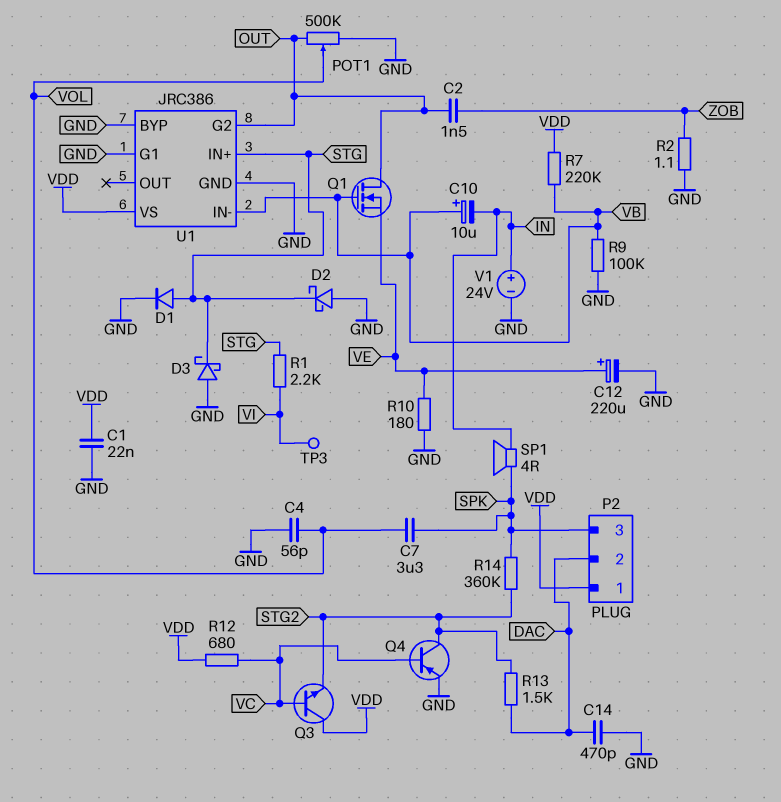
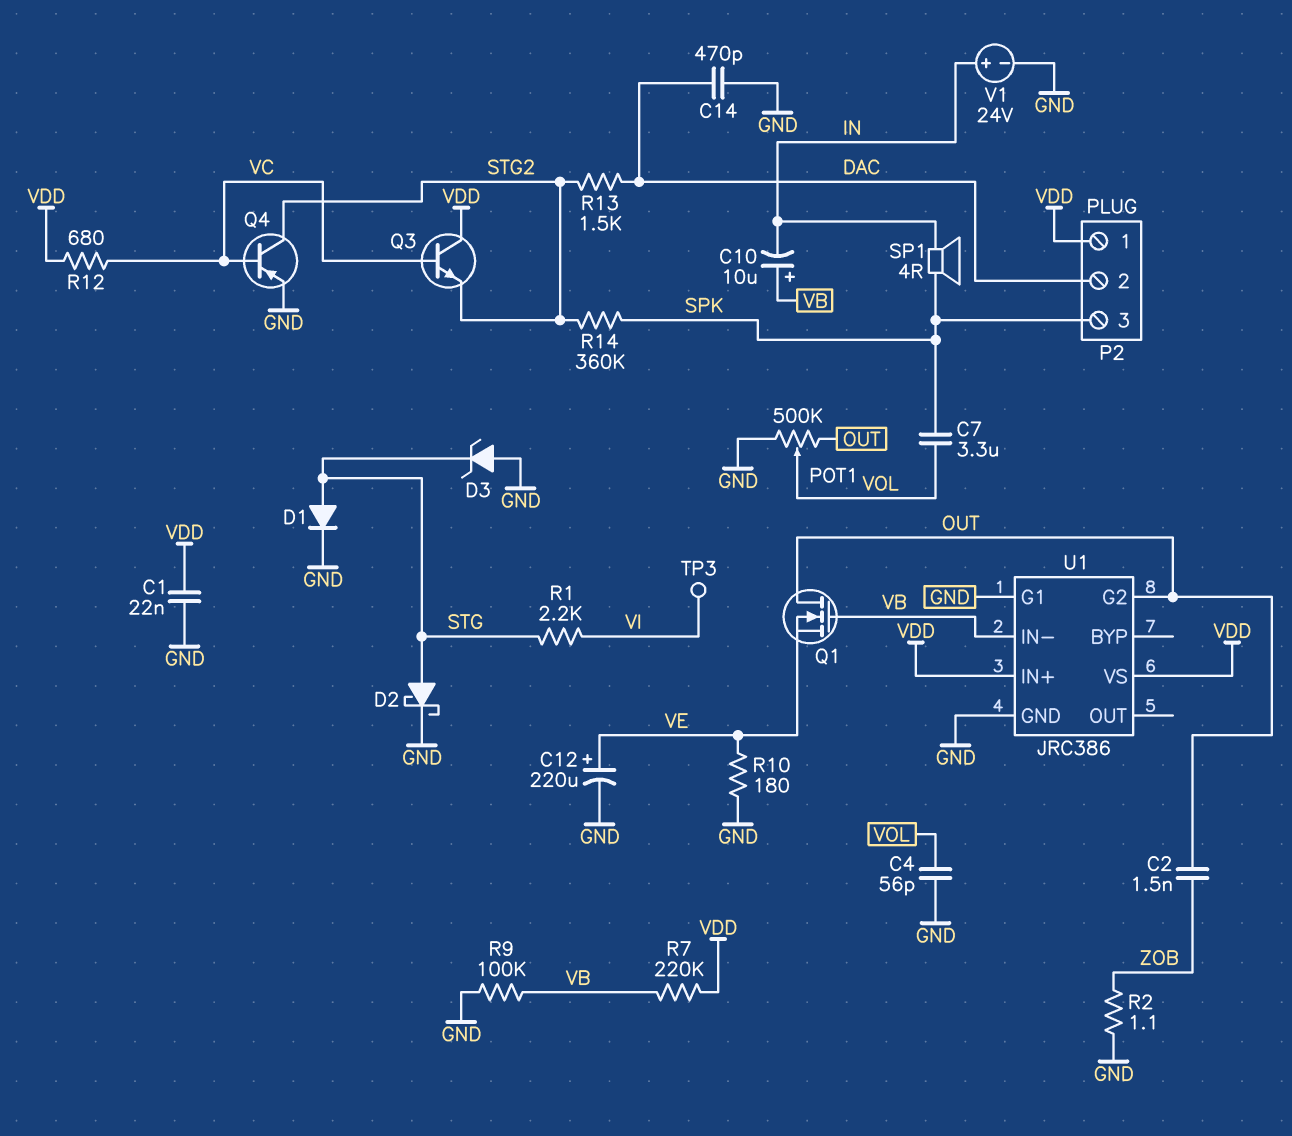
D2: schottky (A GND, K STG) -> schottky (A STG, K GND)
D3: schottky (A GND, K STG) -> zener (A GND, K STG)
U1 pin BYP: GND -> none
U1 pin IN+: STG -> VDD

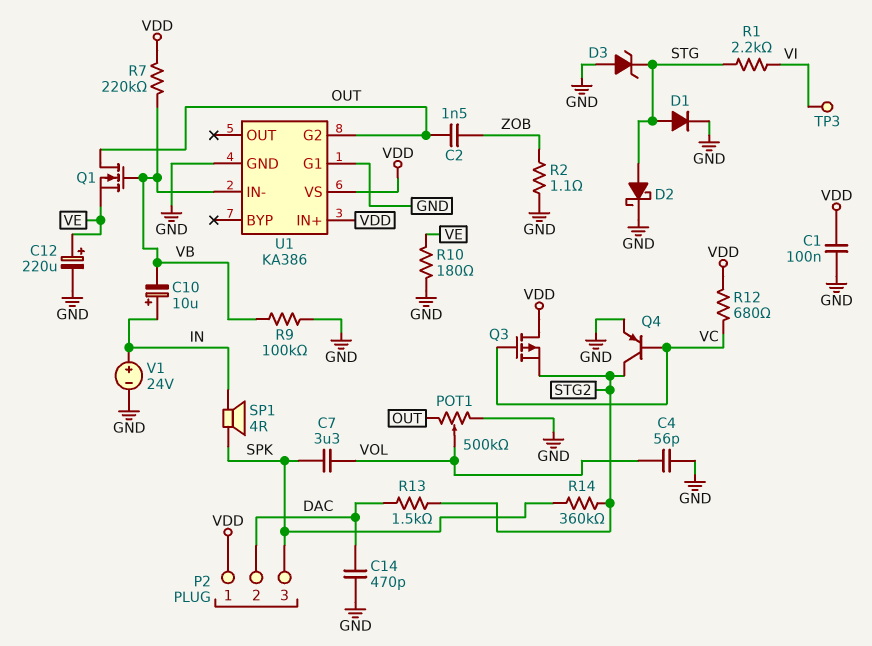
C1: 22nF (GND, VDD) -> 100nF (GND, VDD)
C10: 10uF (plus VB, minus IN) -> 10uF (plus IN, minus VB)
Q3: NPN (B VC, C VDD, E STG2) -> PMOS (G VC, D VDD, S STG2)
U1: JRC386 -> KA386

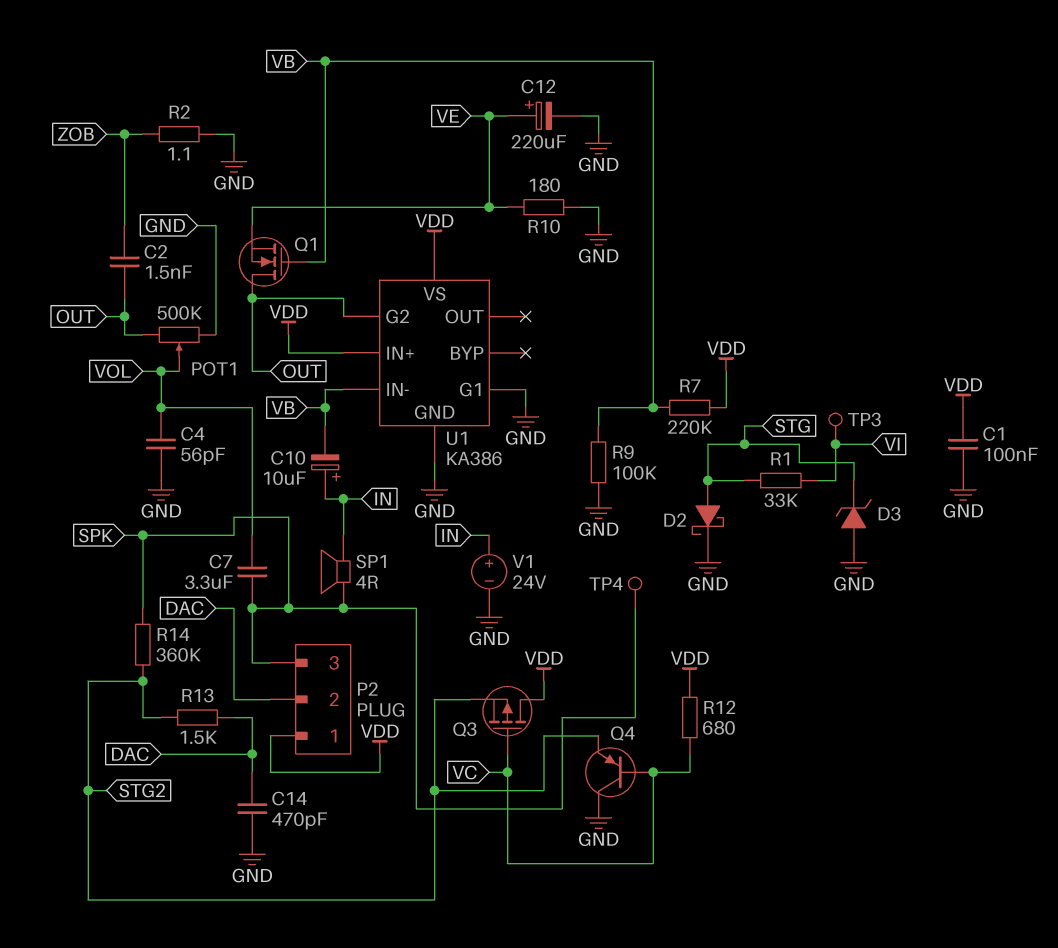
D1: diode (A STG, K GND) -> none
Q4: PNP (B VC, C STG2, E GND) -> PNP (B VC, C GND, E STG2)
R1: 2.2k (STG, VI) -> 33k (STG, VI)
TP4: none -> test point (SPK)

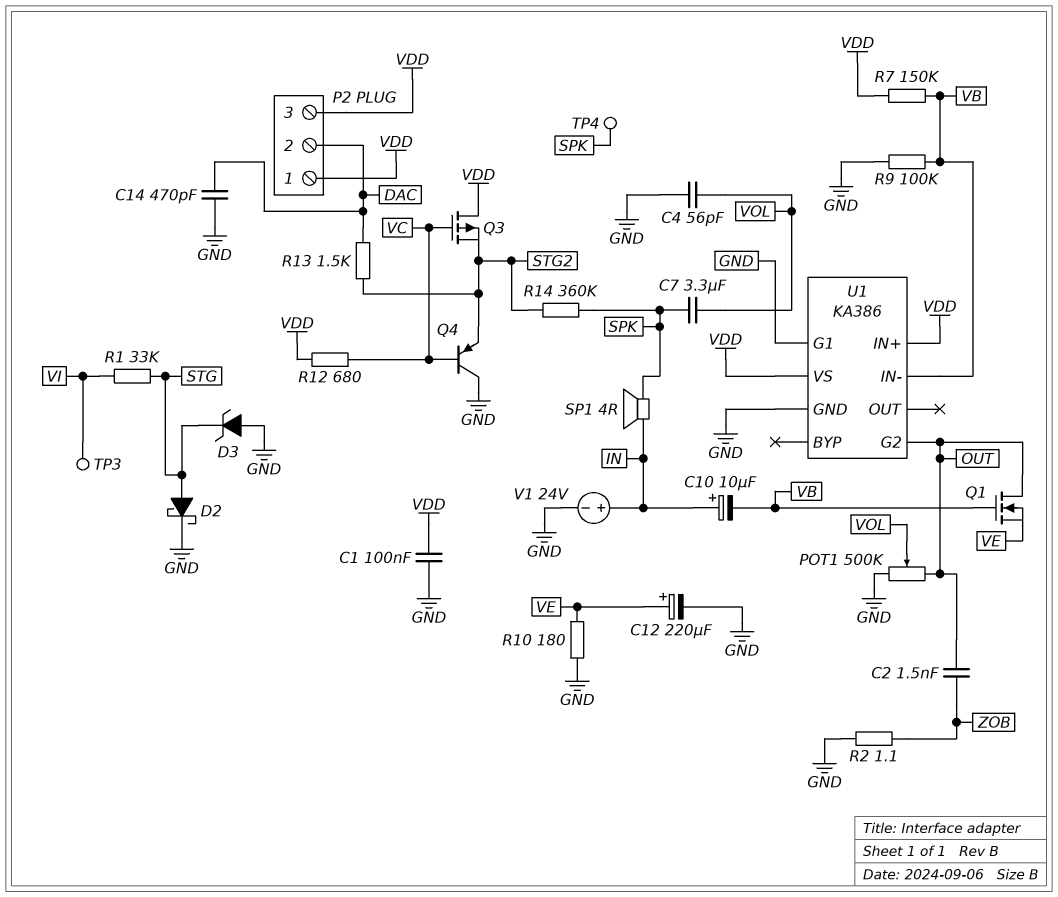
P2 pin 3: SPK -> VDD
R7: 220k (VB, VDD) -> 150k (VB, VDD)

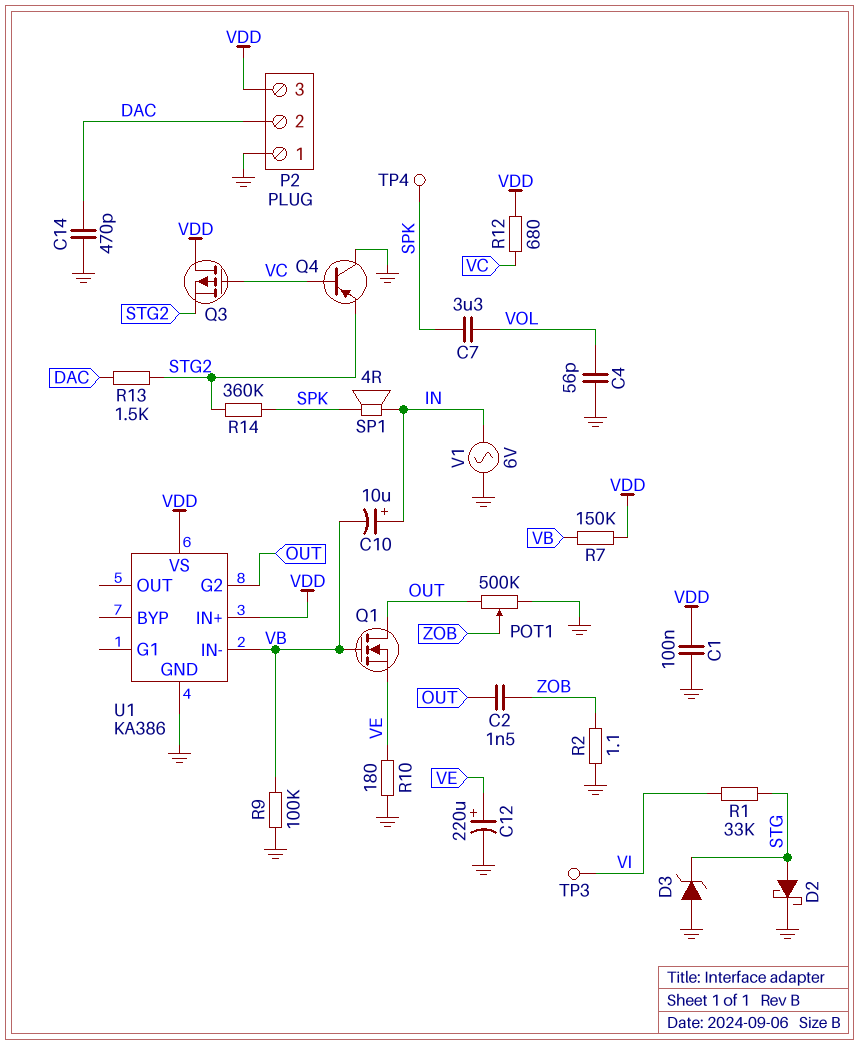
P2 pin 1: VDD -> GND
POT1: 500k (GND, OUT, wiper VOL) -> 500k (GND, OUT, wiper ZOB)
U1 pin G1: GND -> none
V1: 24V (plus IN, minus GND) -> AC 6V (GND, IN)

